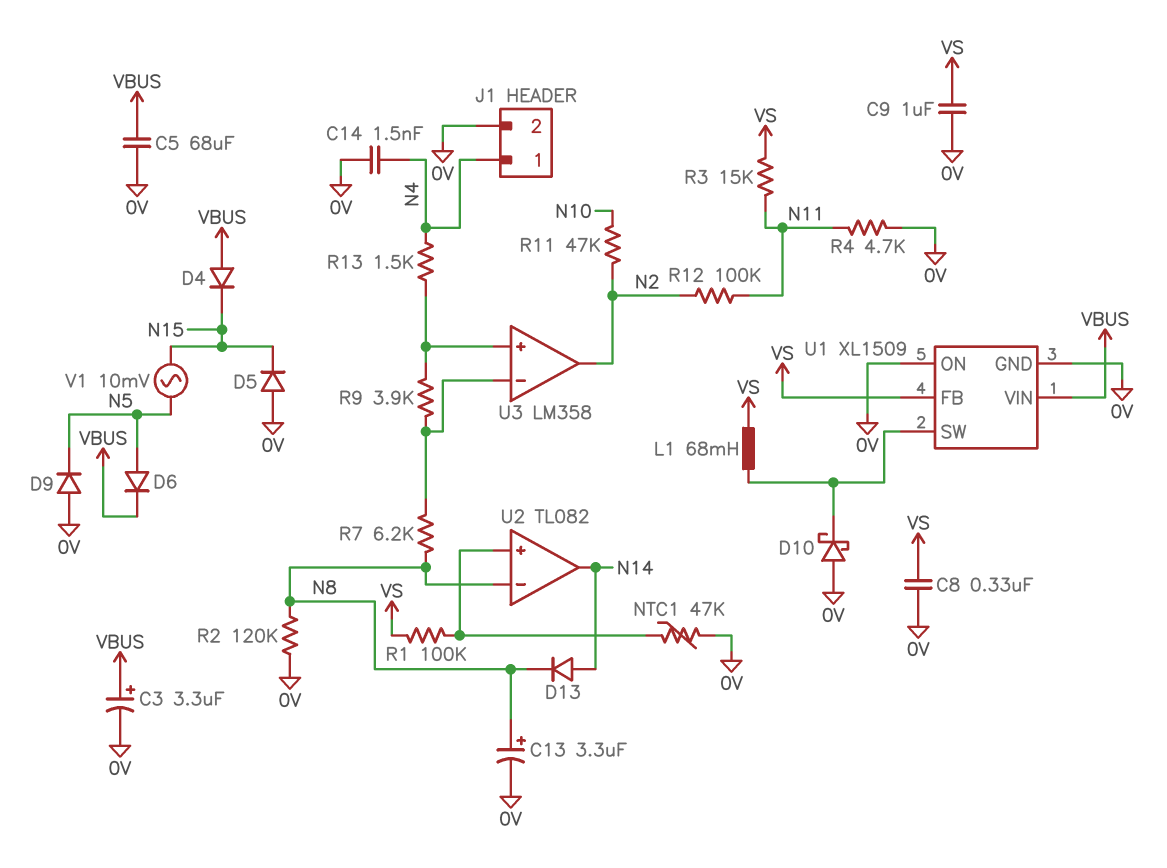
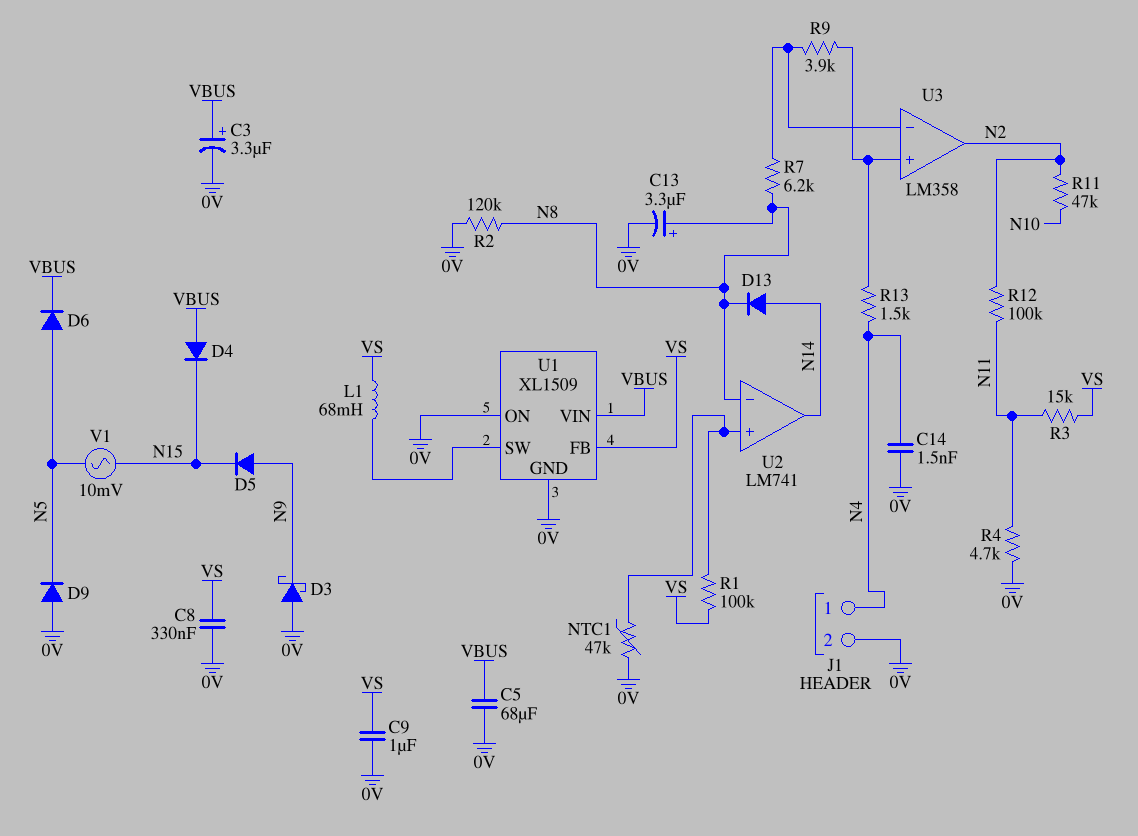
D3: none -> schottky (A 0V, K N9)
D5: diode (A 0V, K N15) -> diode (A N9, K N15)
D10: schottky (A 0V, K U1/SW) -> none
U2: TL082 -> LM741

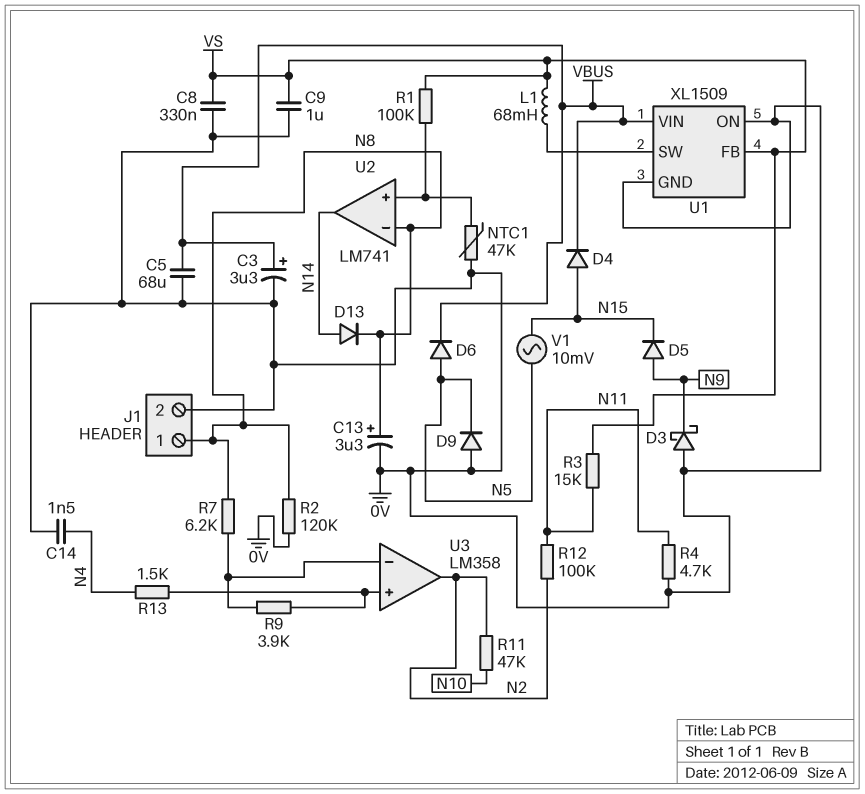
D4: diode (A VBUS, K N15) -> diode (A N15, K VBUS)
J1 pin 1: N4 -> N8

